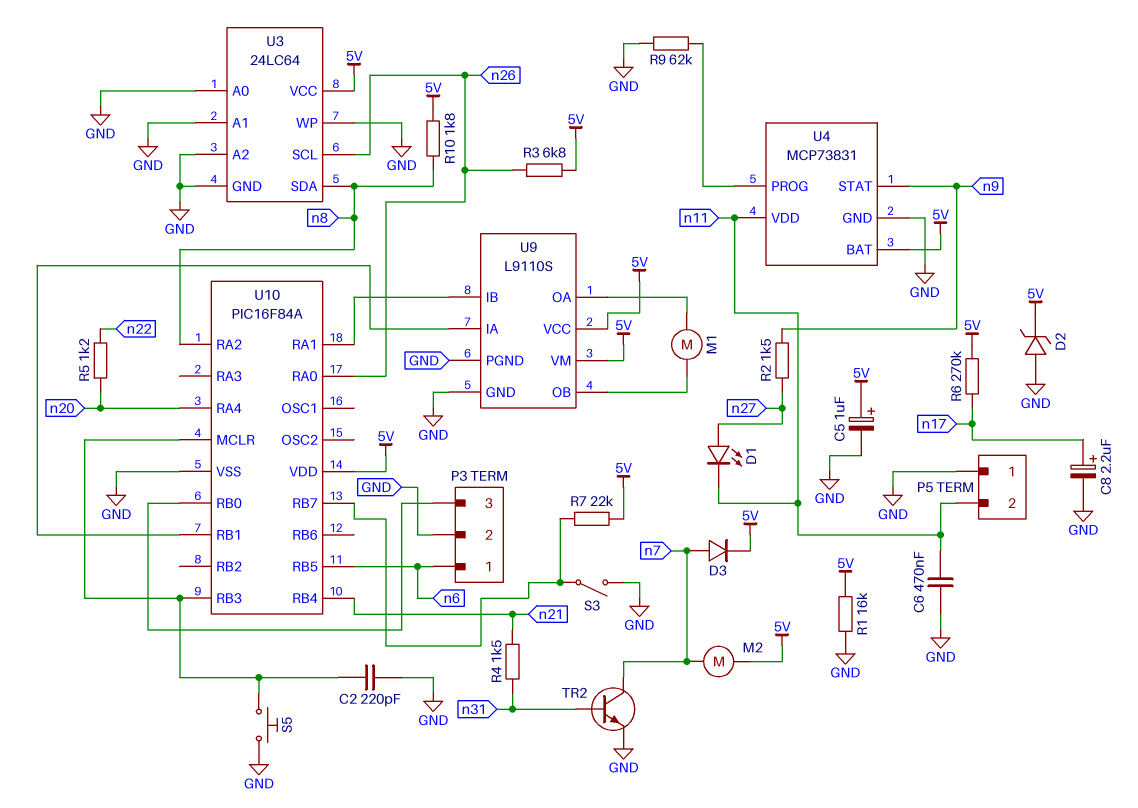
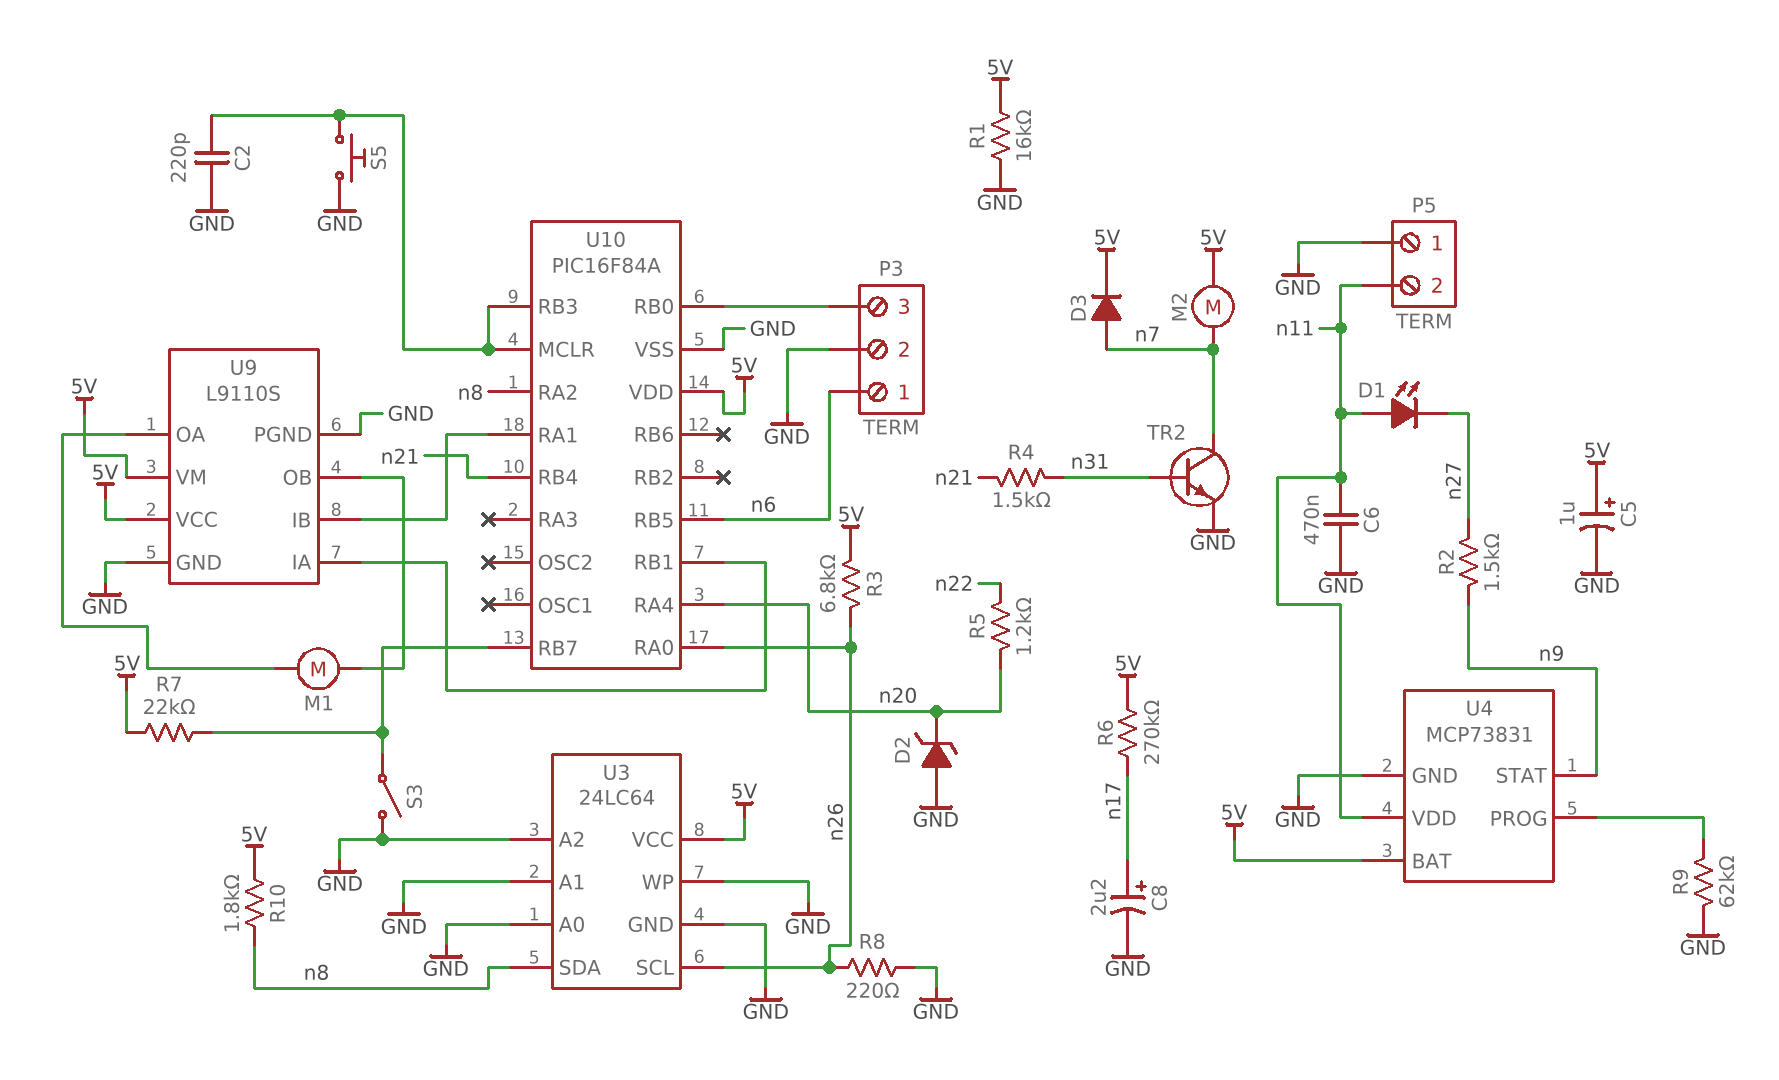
D1: LED (A n27, K n11) -> LED (A n11, K n27)
D2: zener (A GND, K 5V) -> zener (A GND, K n20)
R8: none -> 220 (GND, n26)

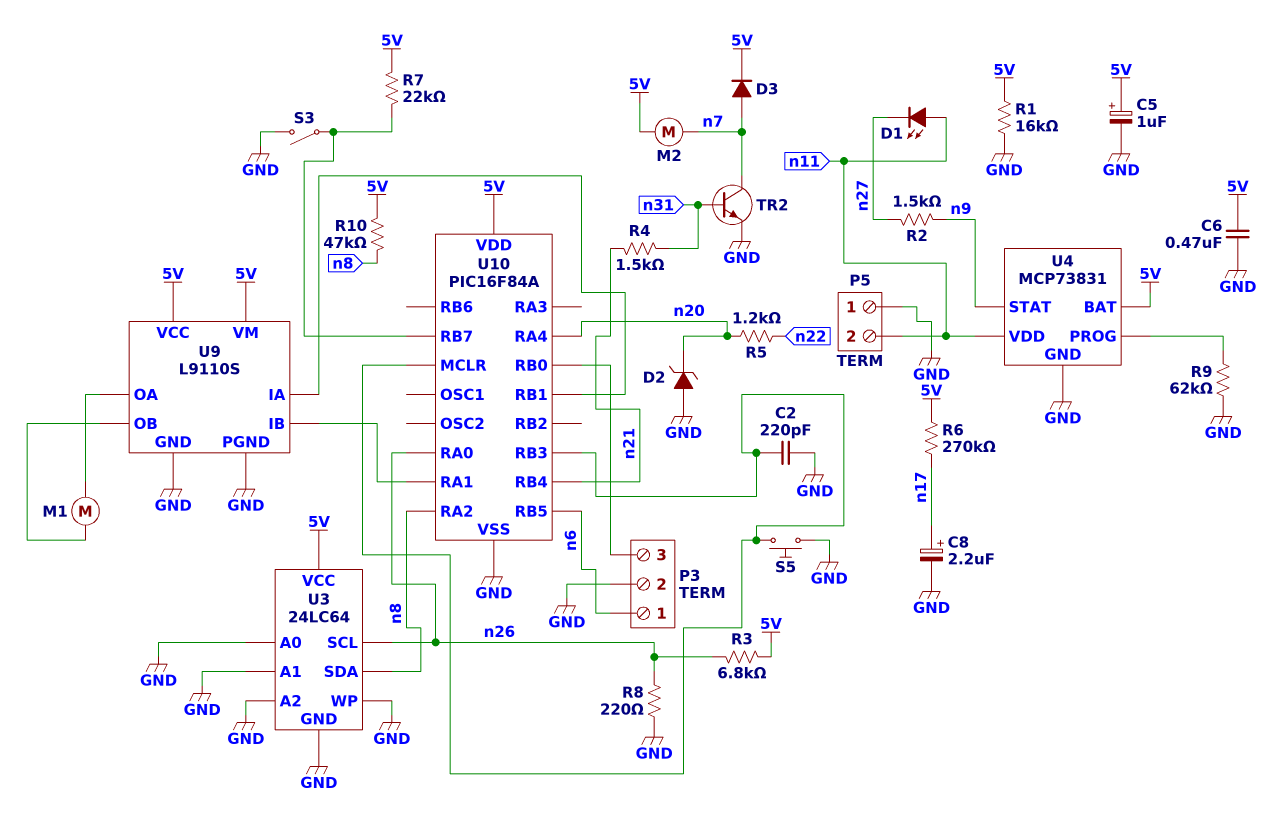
C6: 470nF (GND, n11) -> 470nF (5V, GND)
R10: 1.8k (5V, n8) -> 47k (5V, n8)

